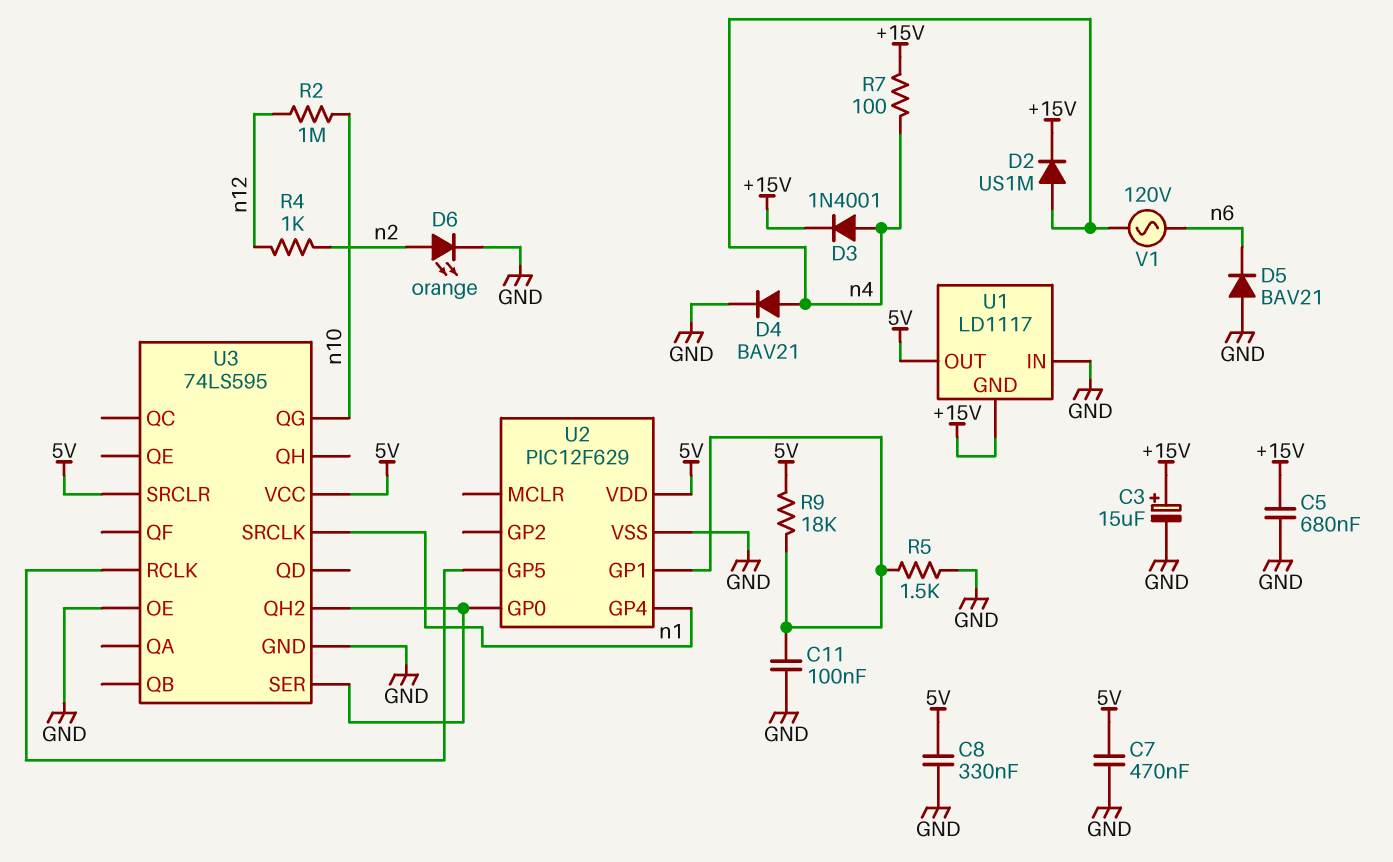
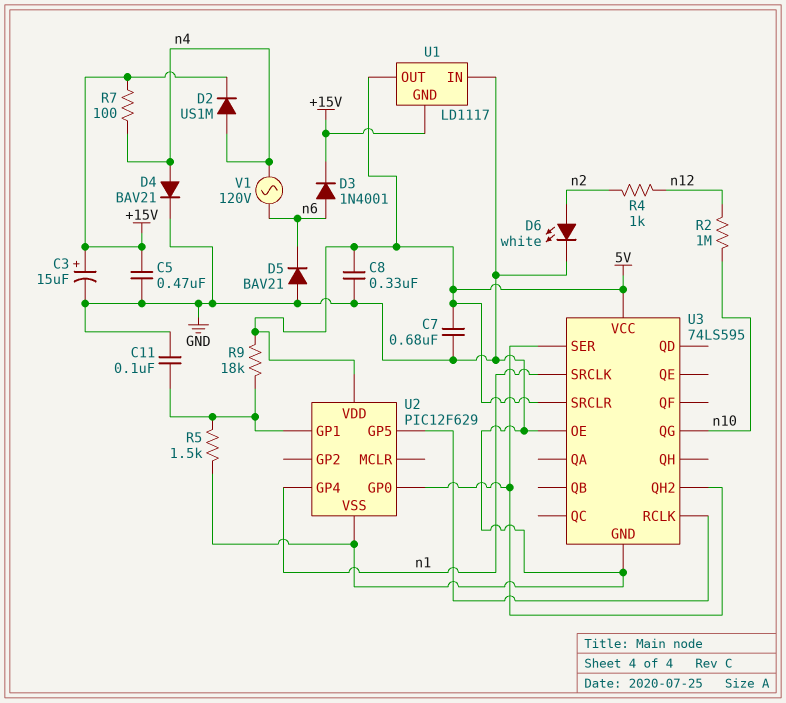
C5: 680nF (+15V, GND) -> 470nF (+15V, GND)
C7: 470nF (5V, GND) -> 680nF (5V, GND)
D3: diode 1N4001 (A n4, K +15V) -> diode 1N4001 (A n6, K +15V)
D6: LED orange (A n2, K GND) -> LED white (A n2, K GND)

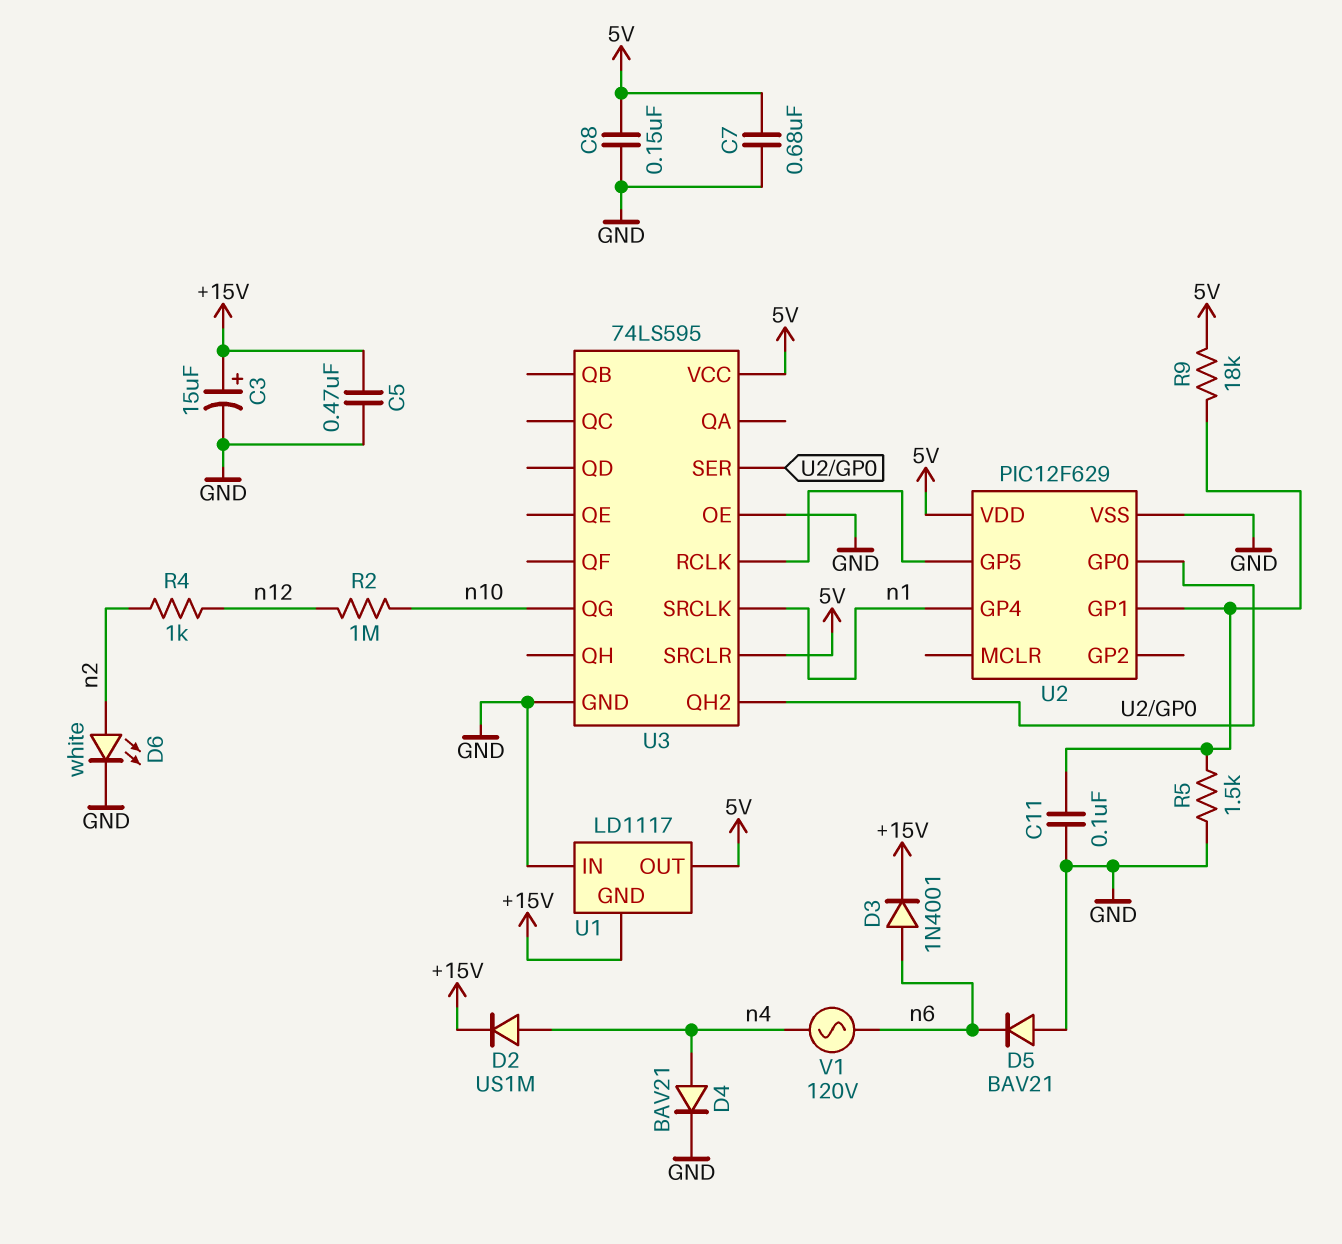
C8: 330nF (5V, GND) -> 150nF (5V, GND)
R7: 100 (+15V, n4) -> none

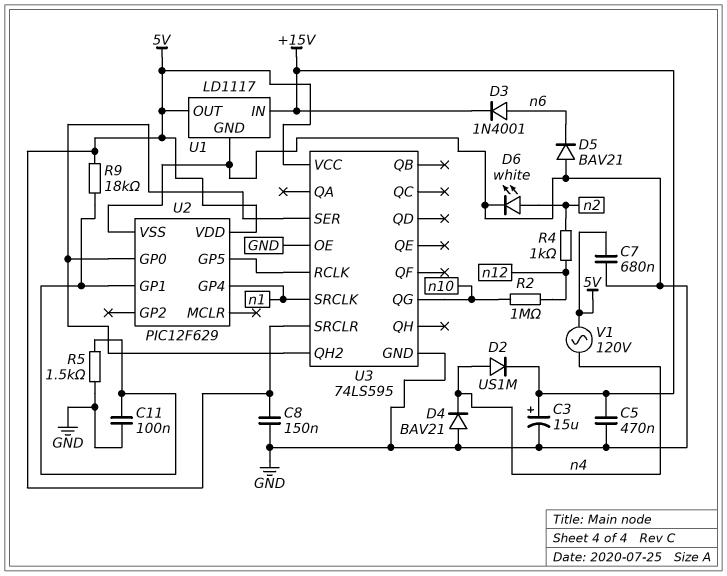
D4: diode BAV21 (A n4, K GND) -> diode BAV21 (A GND, K n4)
U1 pin GND: +15V -> GND
U1 pin IN: GND -> +15V
V1: AC 120V (n4, n6) -> AC 120V (5V, n4)

